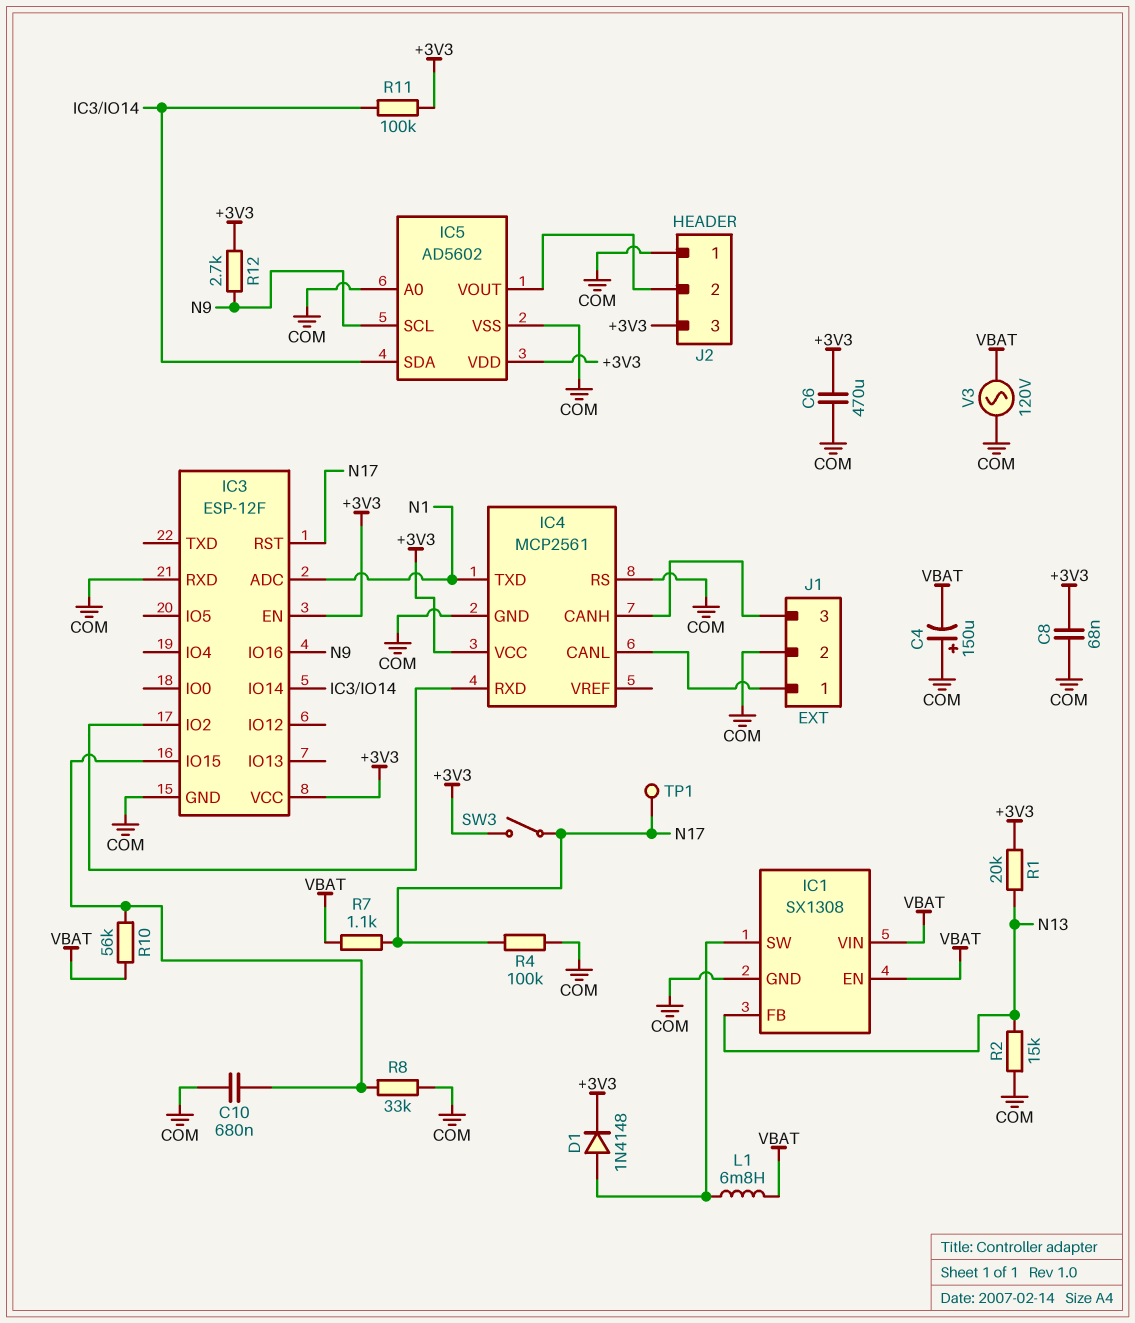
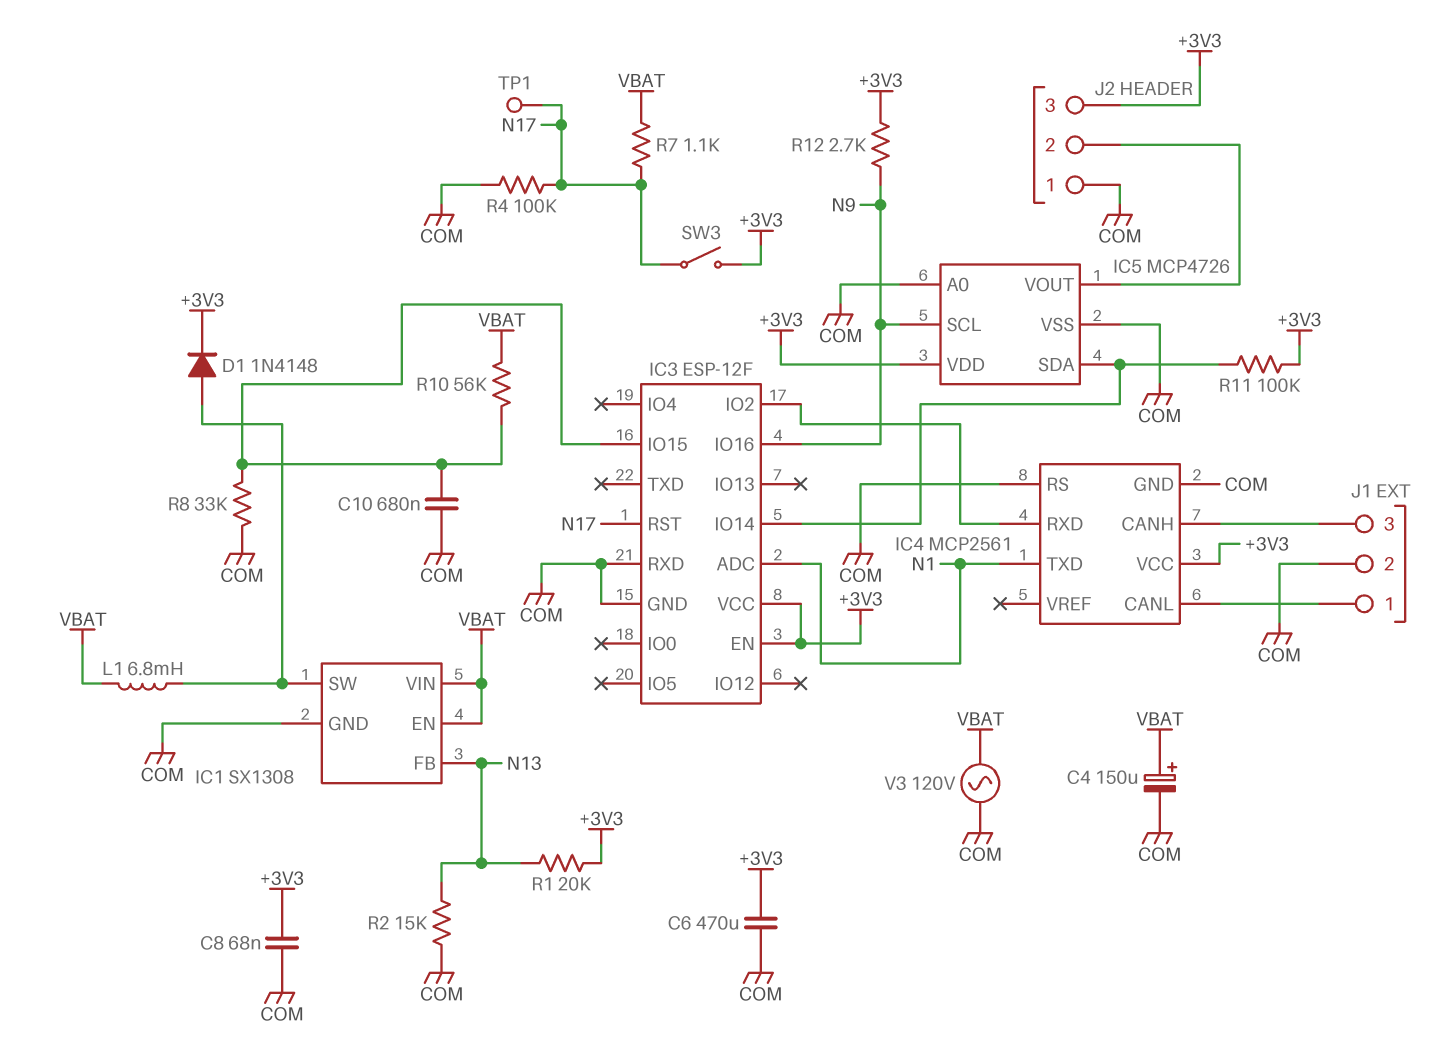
C4: 150uF (plus COM, minus VBAT) -> 150uF (plus VBAT, minus COM)
IC5: AD5602 -> MCP4726

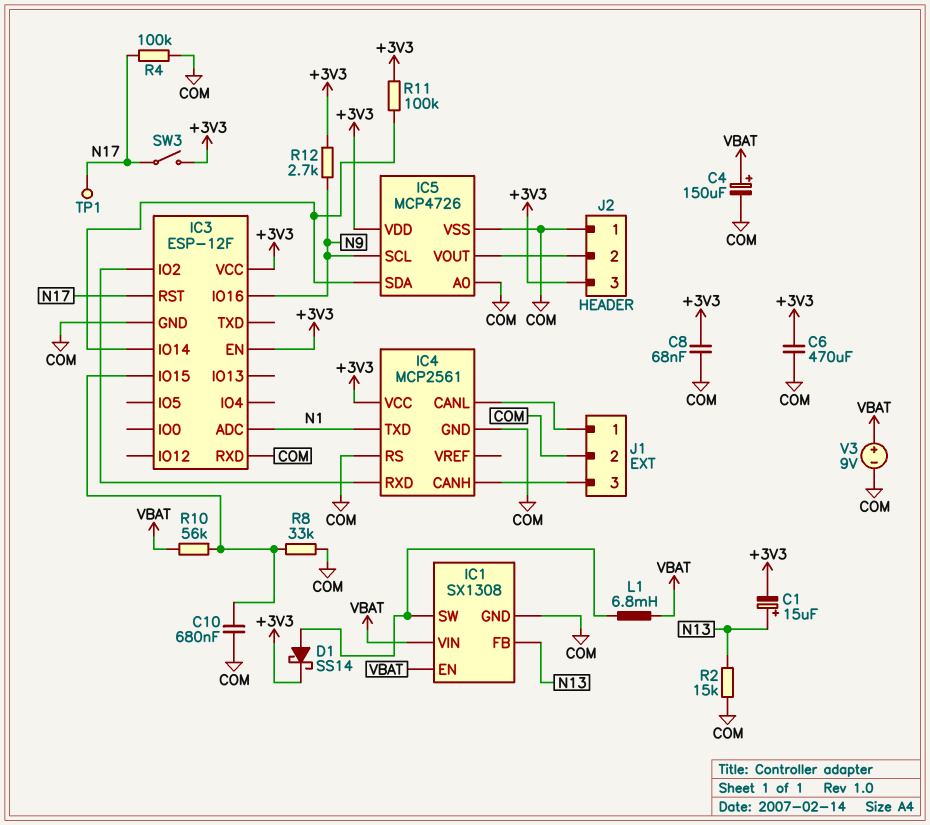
C1: none -> 15uF (plus N13, minus +3V3)
D1: diode 1N4148 (A IC1/SW, K +3V3) -> schottky SS14 (A IC1/SW, K +3V3)
R1: 20k (+3V3, N13) -> none
R7: 1.1k (N17, VBAT) -> none
V3: AC 120V (COM, VBAT) -> 9V (plus VBAT, minus COM)

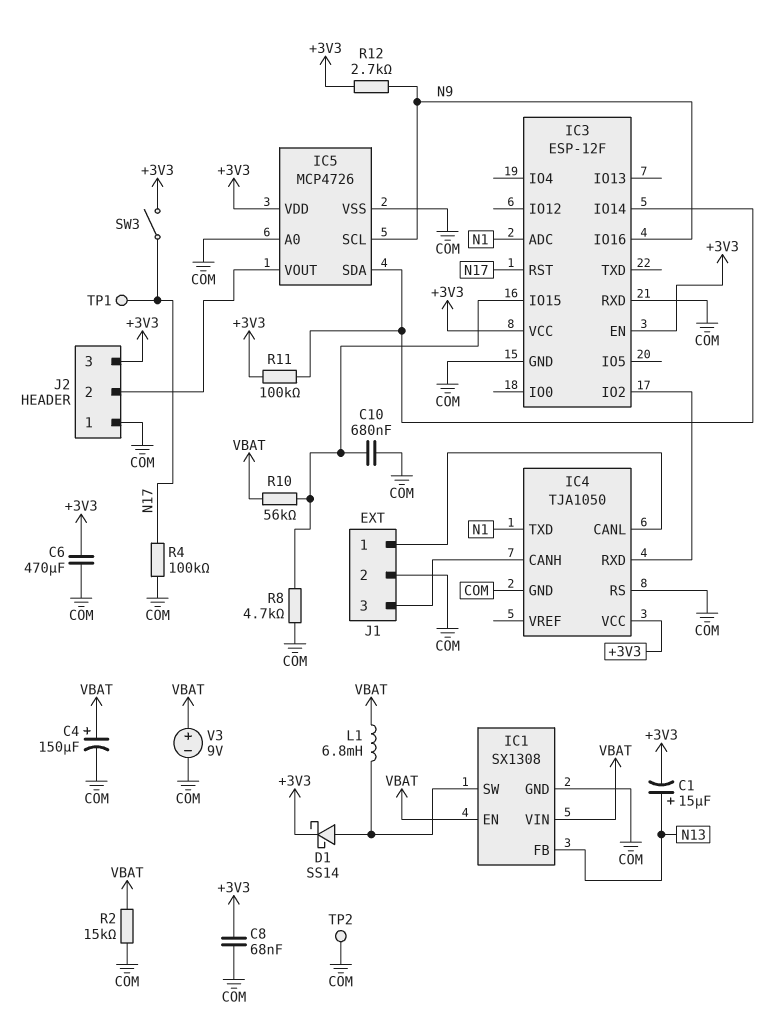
IC4: MCP2561 -> TJA1050
R2: 15k (COM, N13) -> 15k (COM, VBAT)
R8: 33k (COM, IC3/IO15) -> 4.7k (COM, IC3/IO15)
TP2: none -> test point (COM)

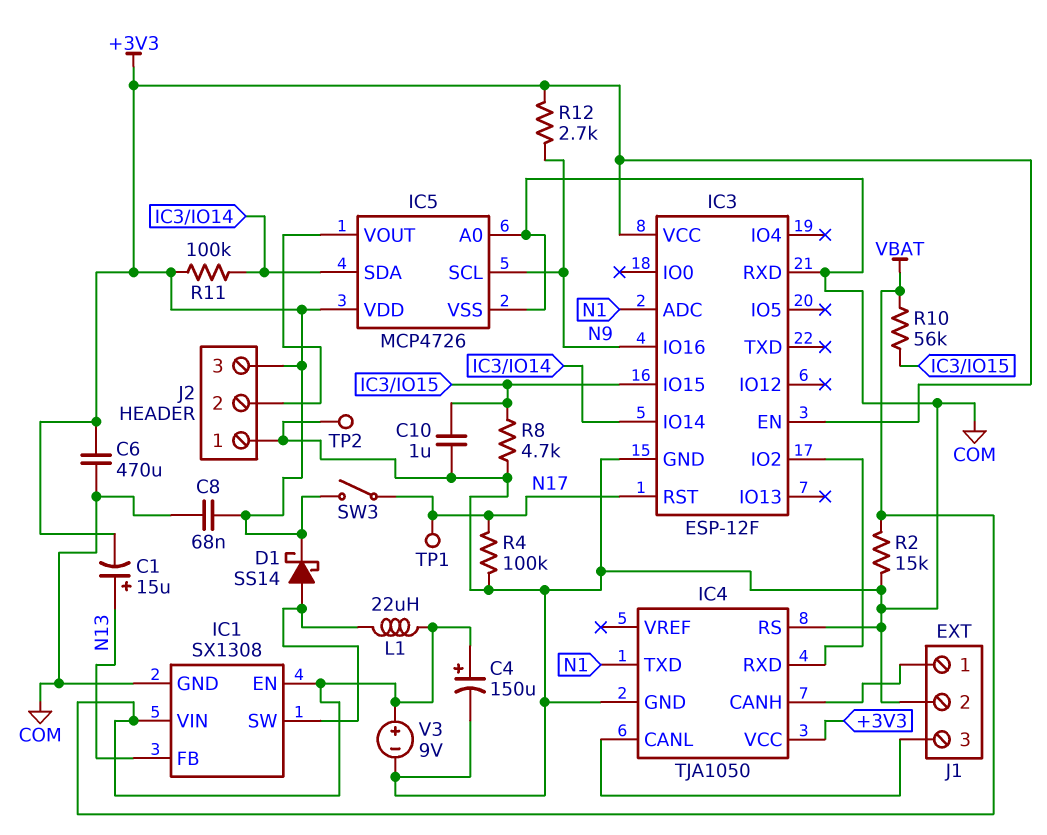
C10: 680nF (COM, IC3/IO15) -> 1uF (COM, IC3/IO15)
J1 pin 1: IC4/CANL -> IC4/CANH
J1 pin 3: IC4/CANH -> IC4/CANL
L1: 6.8mH (IC1/SW, VBAT) -> 22uH (IC1/SW, VBAT)

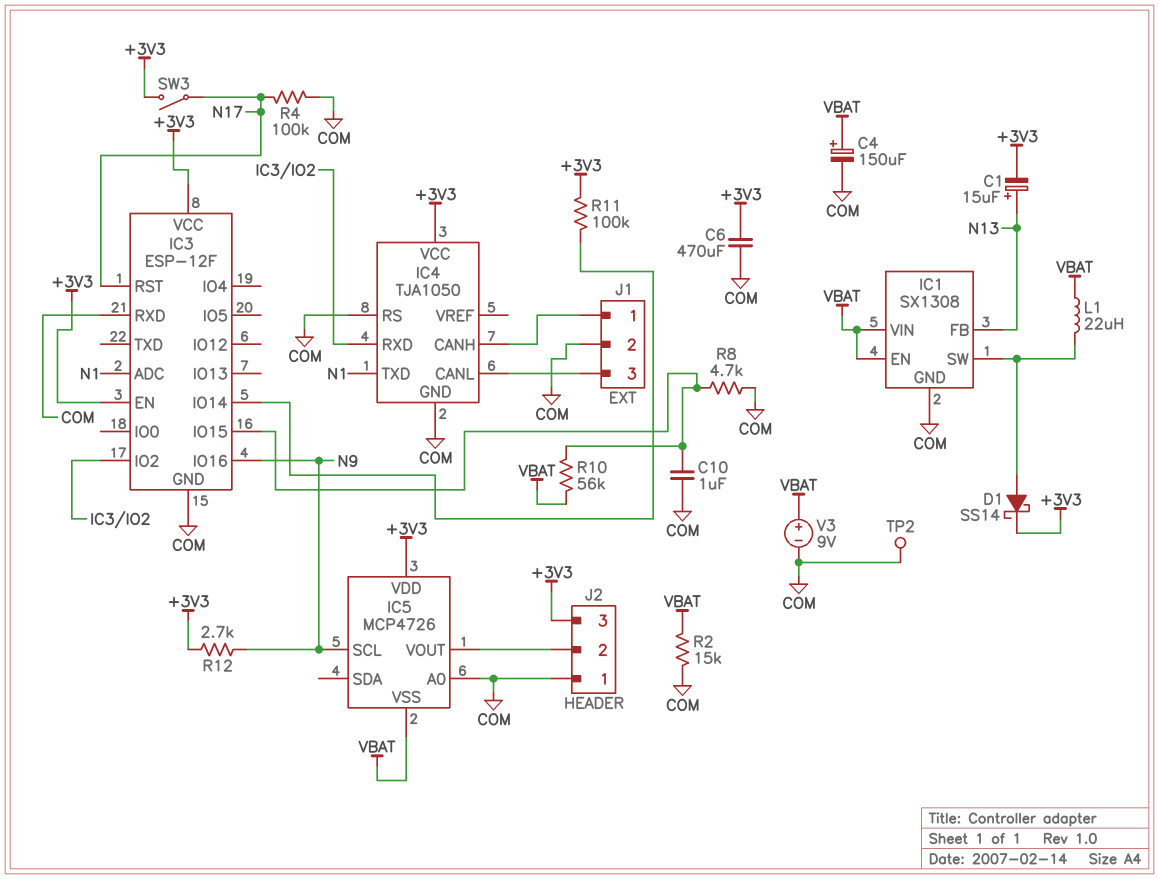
C8: 68nF (+3V3, COM) -> none
IC5 pin SDA: IC3/IO14 -> none
IC5 pin VSS: COM -> VBAT
TP1: test point (N17) -> none

